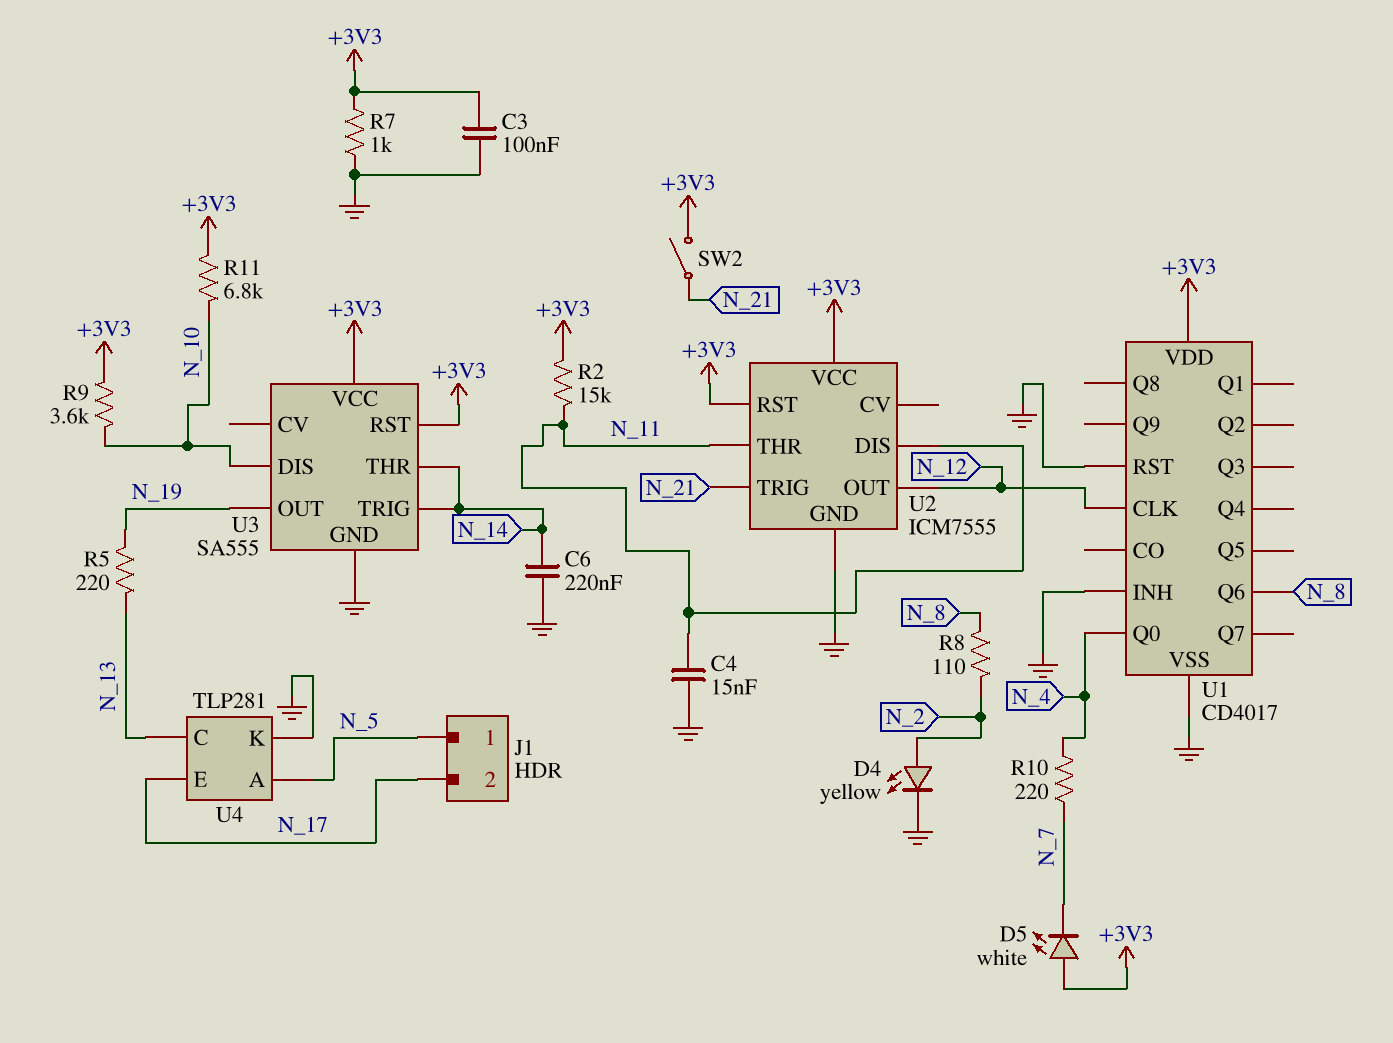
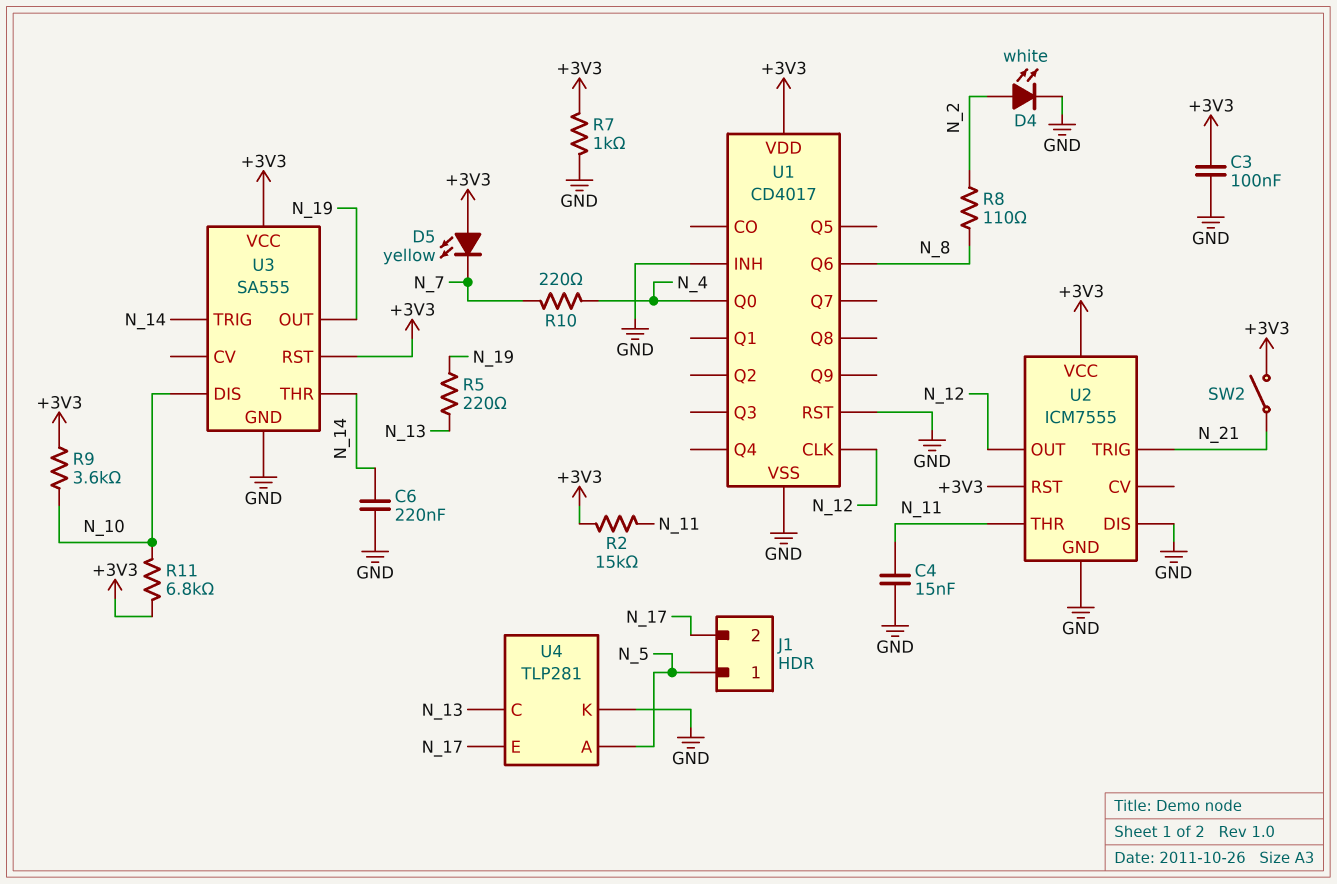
D4: LED yellow (A N_2, K GND) -> LED white (A N_2, K GND)
D5: LED white (A +3V3, K N_7) -> LED yellow (A +3V3, K N_7)
U2 pin DIS: N_11 -> GND

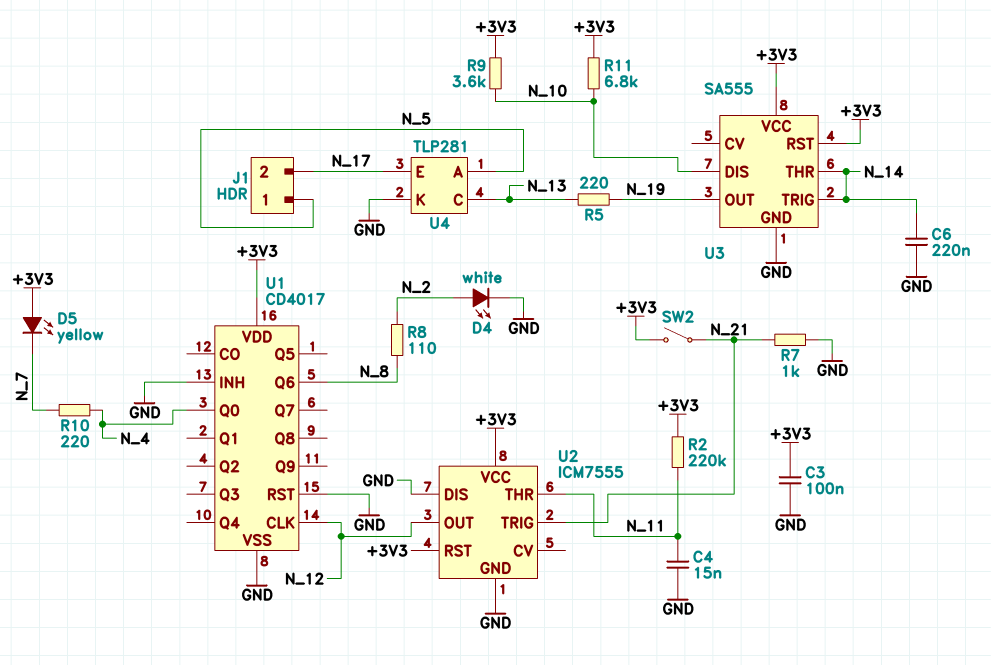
R2: 15k (+3V3, N_11) -> 220k (+3V3, N_11)
R7: 1k (+3V3, GND) -> 1k (GND, N_21)

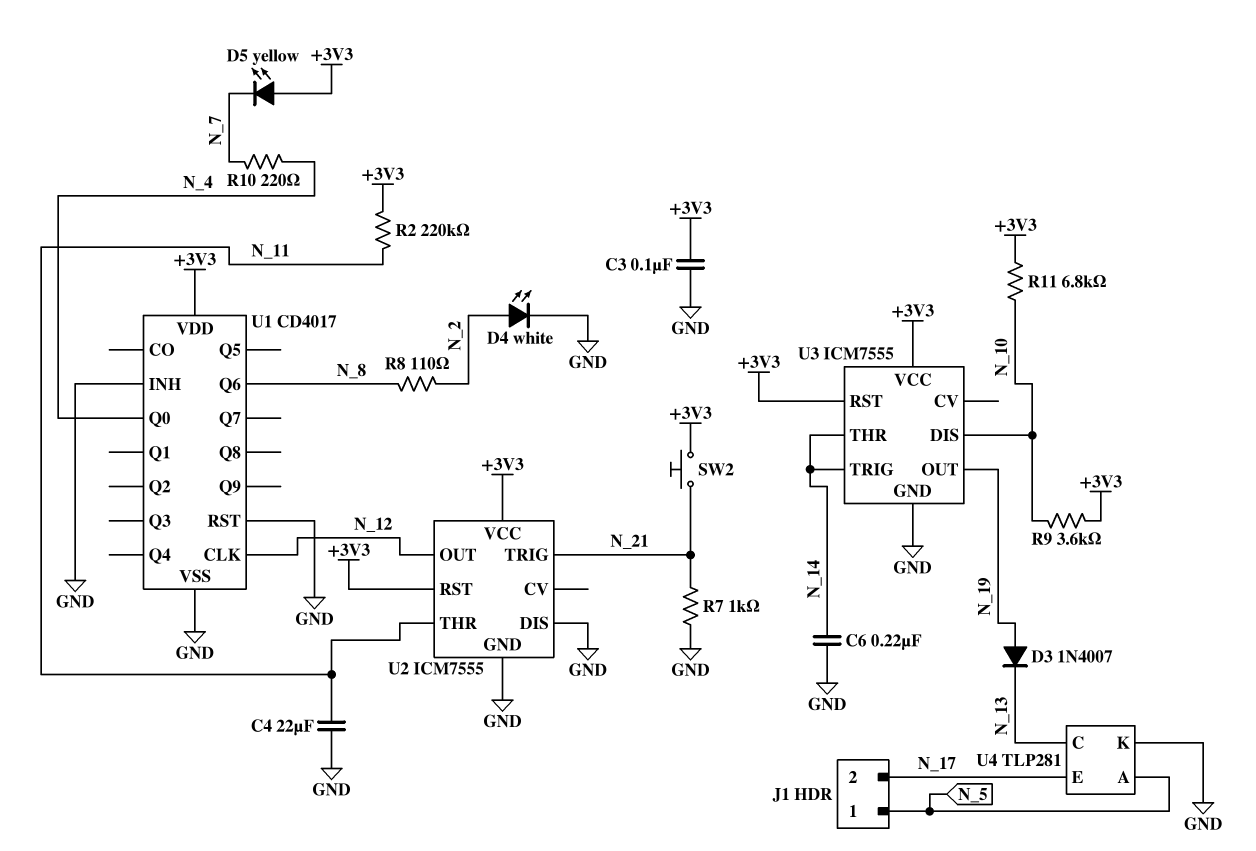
C4: 15nF (GND, N_11) -> 22uF (GND, N_11)
D3: none -> diode 1N4007 (A N_19, K N_13)
R5: 220 (N_13, N_19) -> none
SW2: switch (+3V3, N_21) -> button (+3V3, N_21)
U3: SA555 -> ICM7555

